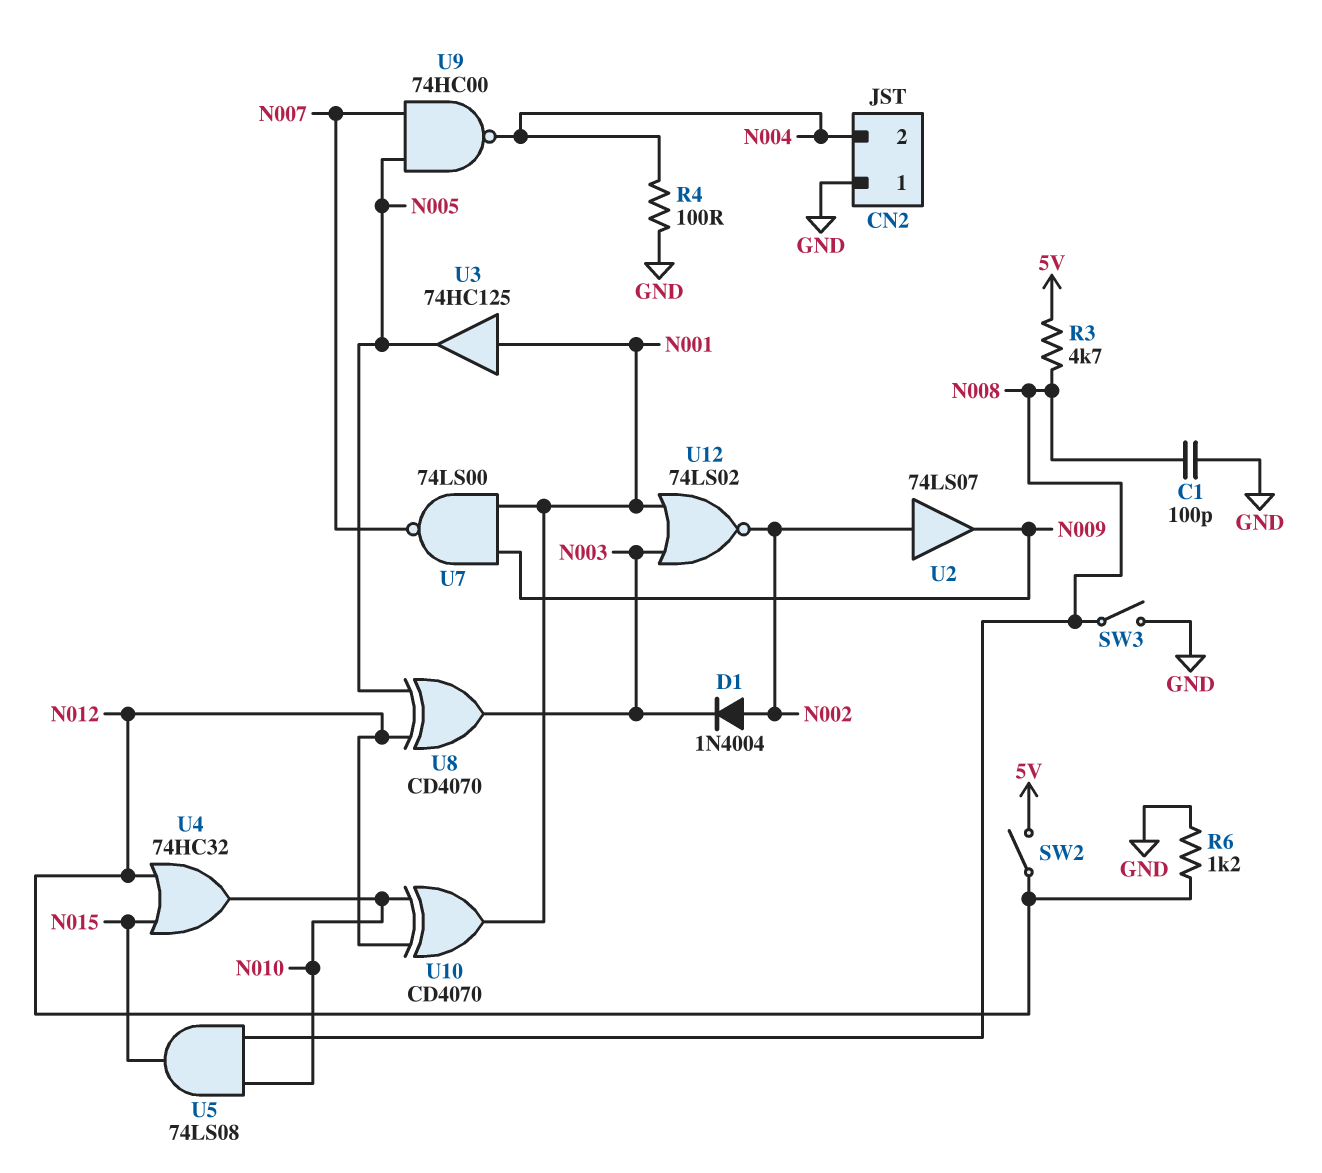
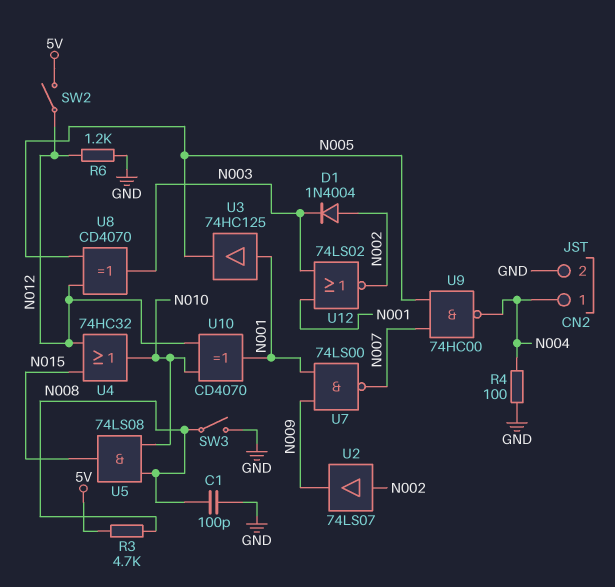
CN2 pin 1: GND -> N004
CN2 pin 2: N004 -> GND

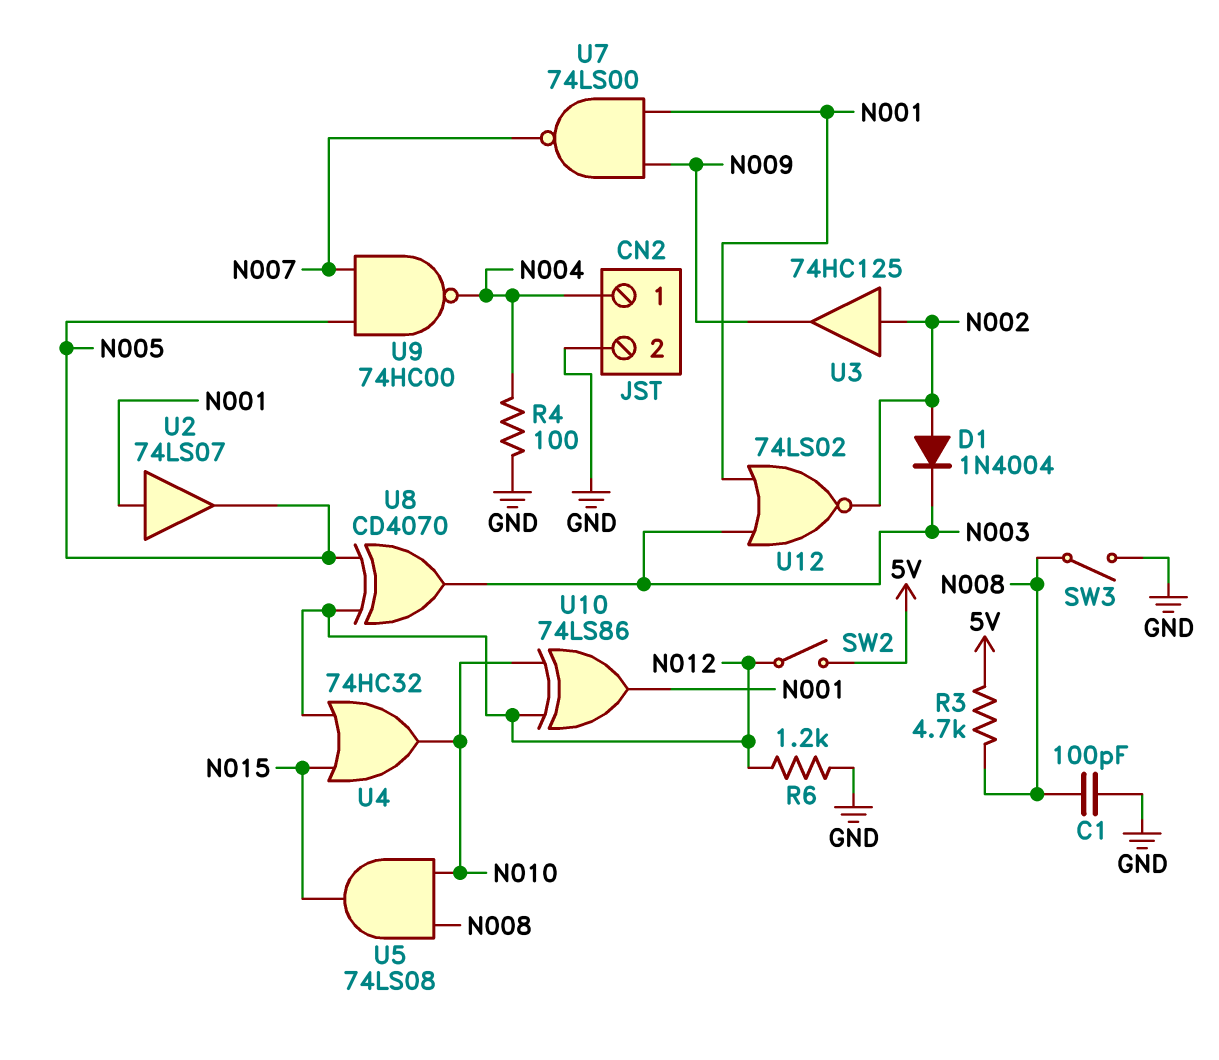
U2: buffer 74LS07 (in N002, out N009) -> buffer 74LS07 (in N001, out N005)
U3: buffer 74HC125 (in N001, out N005) -> buffer 74HC125 (in N002, out N009)
U10: XOR CD4070 (in N010, in N012, out N001) -> XOR 74LS86 (in N010, in N012, out N001)

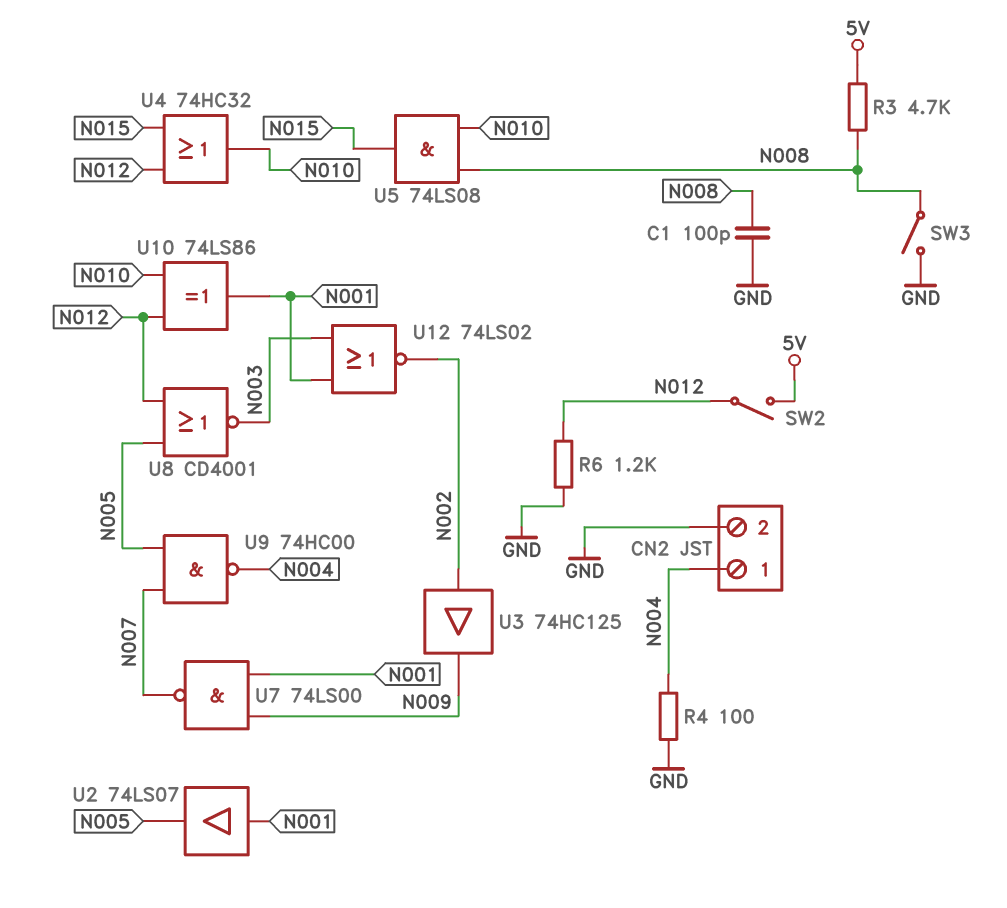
D1: diode 1N4004 (A N002, K N003) -> none
U8: XOR CD4070 (in N005, in N012, out N003) -> NOR CD4001 (in N005, in N012, out N003)

